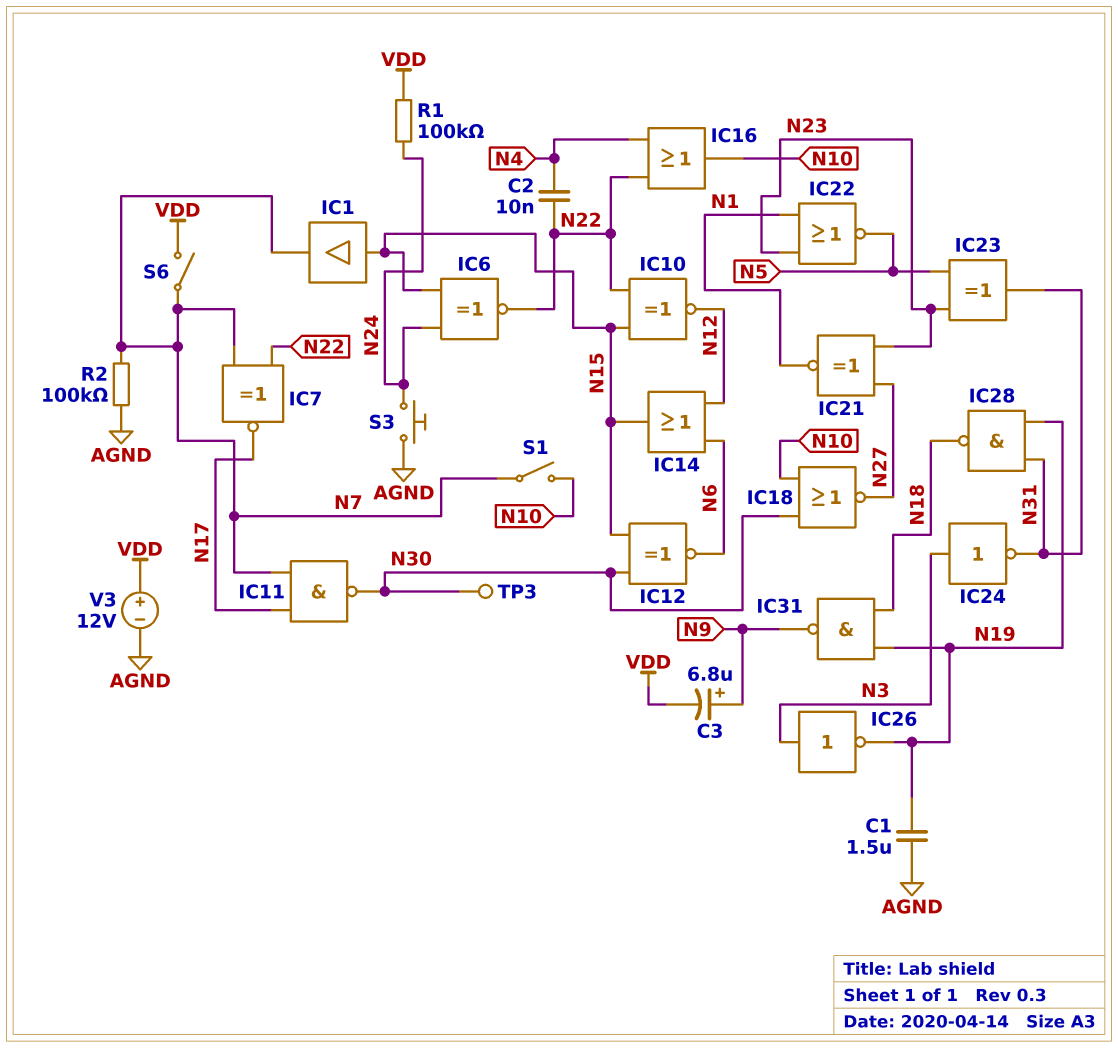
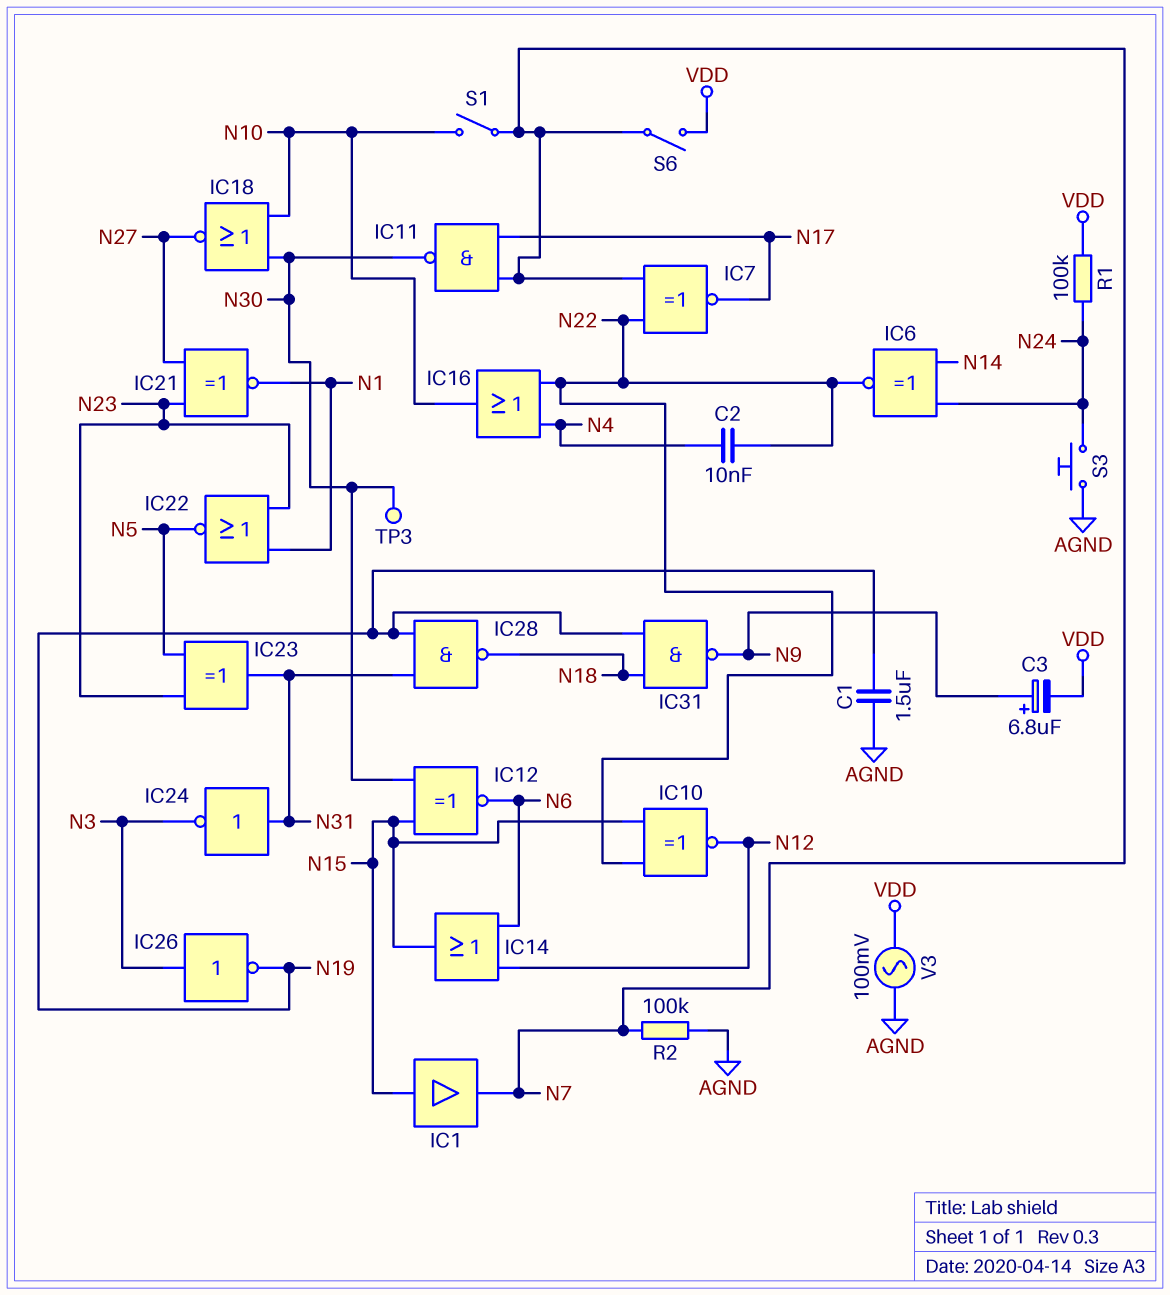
IC6: XNOR (in N15, in N24, out N22) -> XNOR (in N14, in N24, out N22)
IC24: NOT (in N3, out N31) -> NOT (in N31, out N3)
V3: 12V (plus VDD, minus AGND) -> AC 100mV (AGND, VDD)

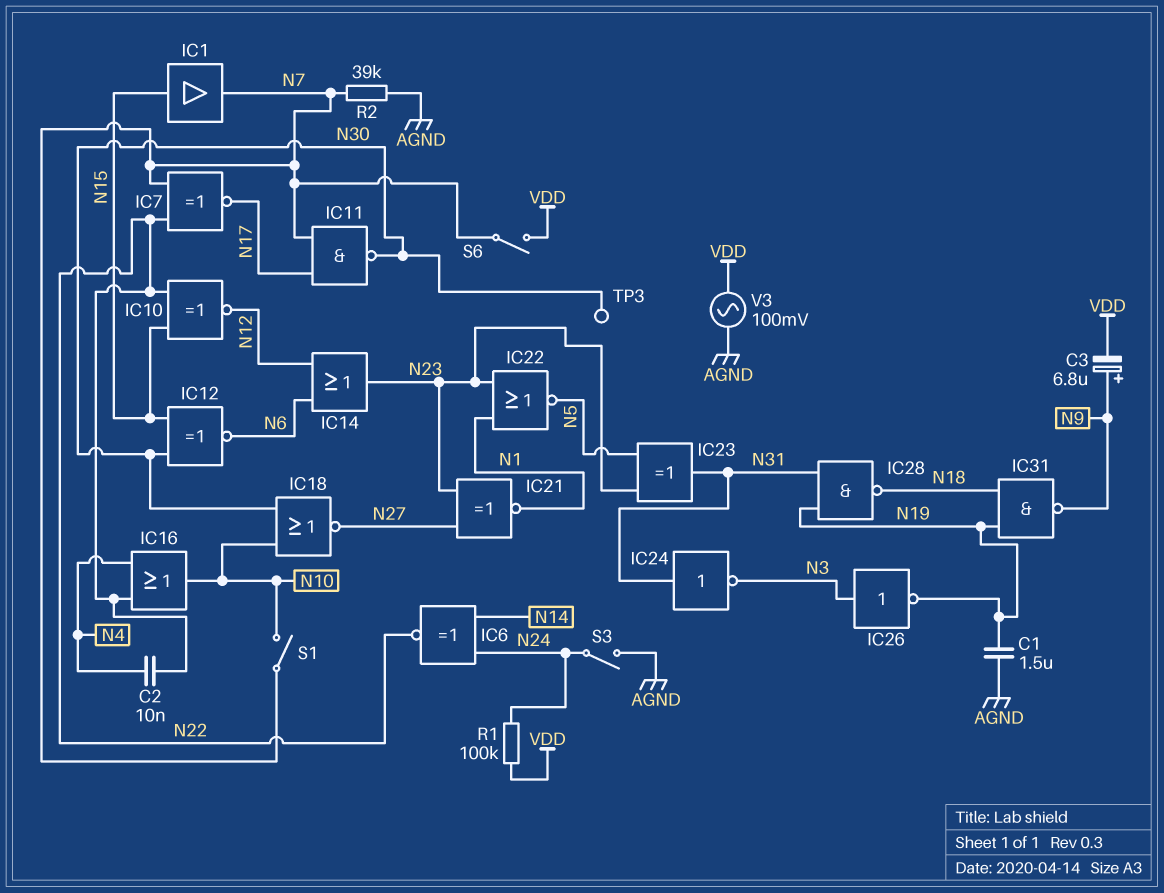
IC14: OR (in N6, in N12, out N15) -> OR (in N6, in N12, out N23)
R2: 100k (AGND, N7) -> 39k (AGND, N7)
S3: button (AGND, N24) -> switch (AGND, N24)

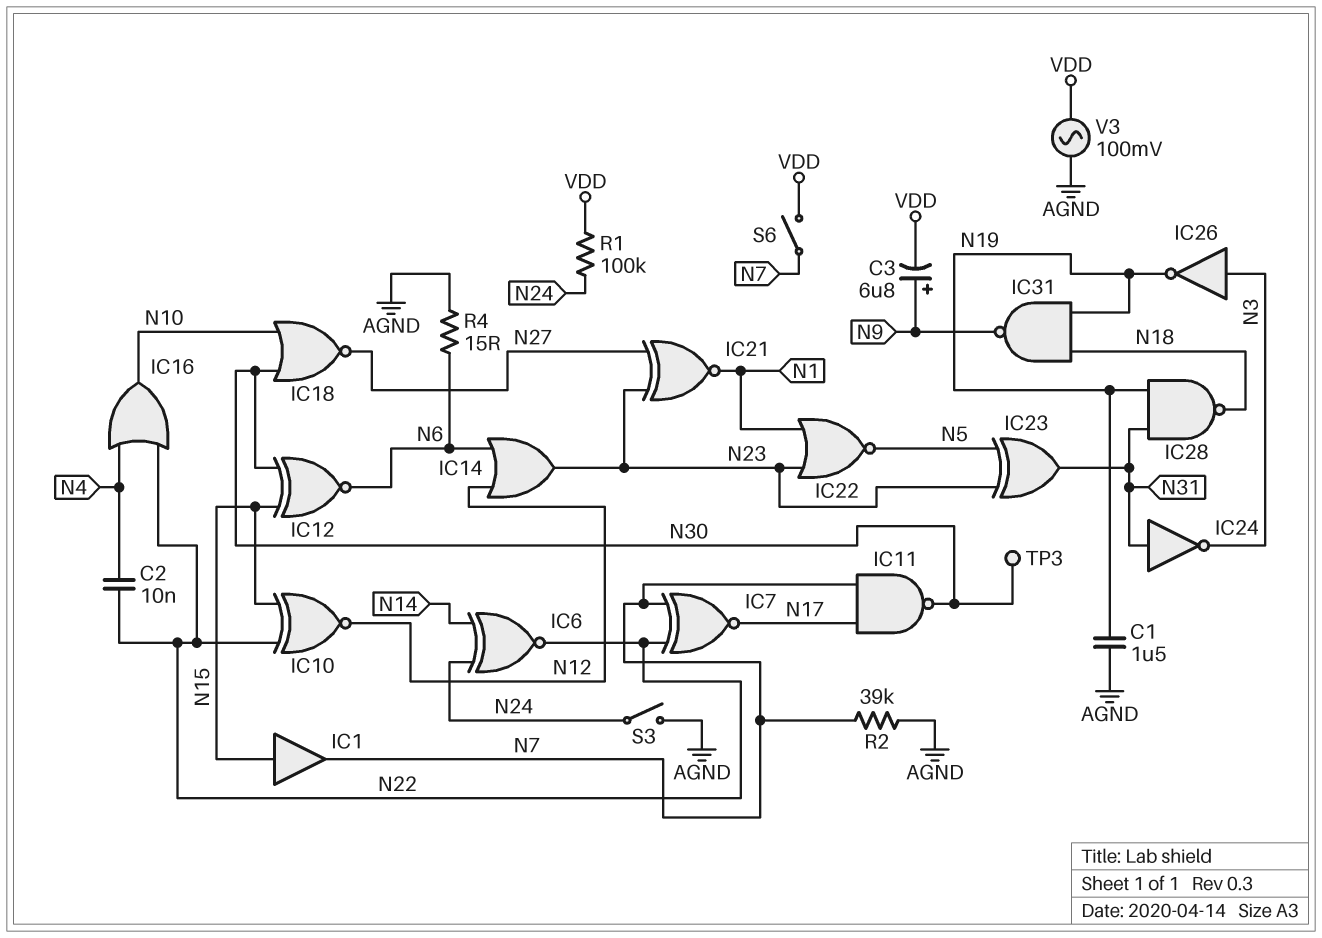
R4: none -> 15 (AGND, N6)
S1: switch (N7, N10) -> none

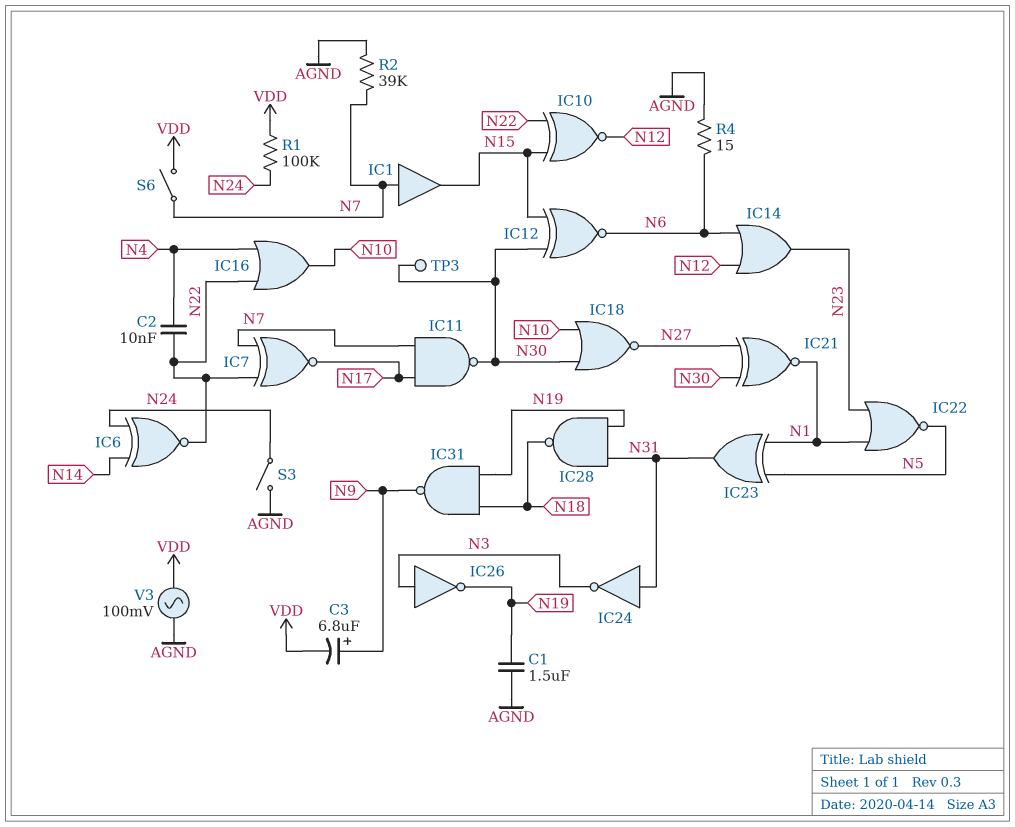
IC1: buffer (in N15, out N7) -> buffer (in N7, out N15)
IC21: XNOR (in N23, in N27, out N1) -> XNOR (in N27, in N30, out N1)
IC23: XOR (in N5, in N23, out N31) -> XOR (in N1, in N5, out N31)

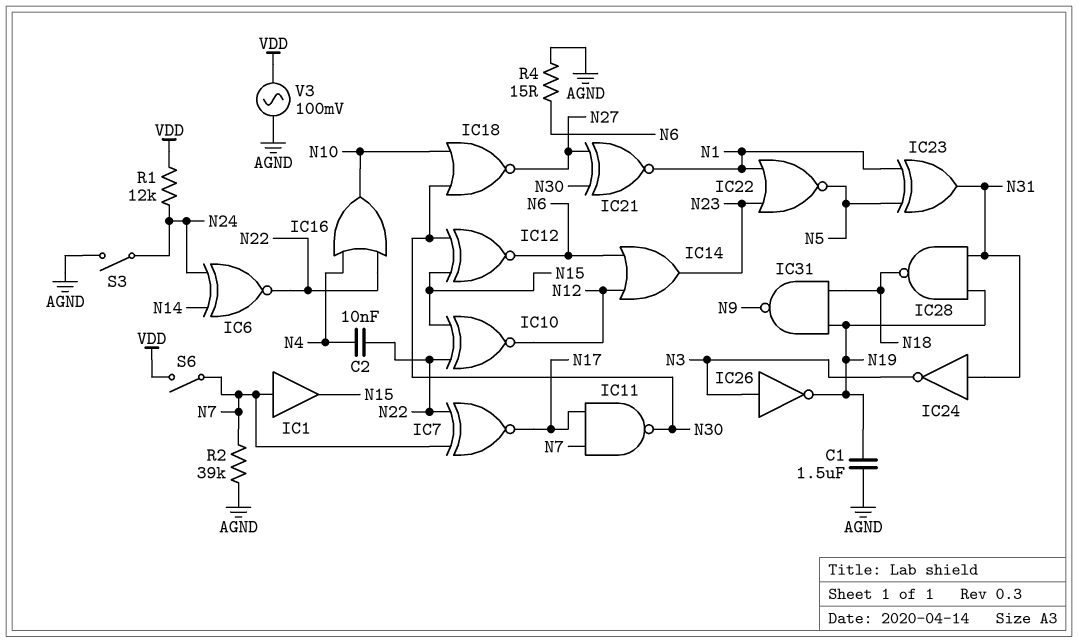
C3: 6.8uF (plus N9, minus VDD) -> none
R1: 100k (N24, VDD) -> 12k (N24, VDD)
TP3: test point (N30) -> none

